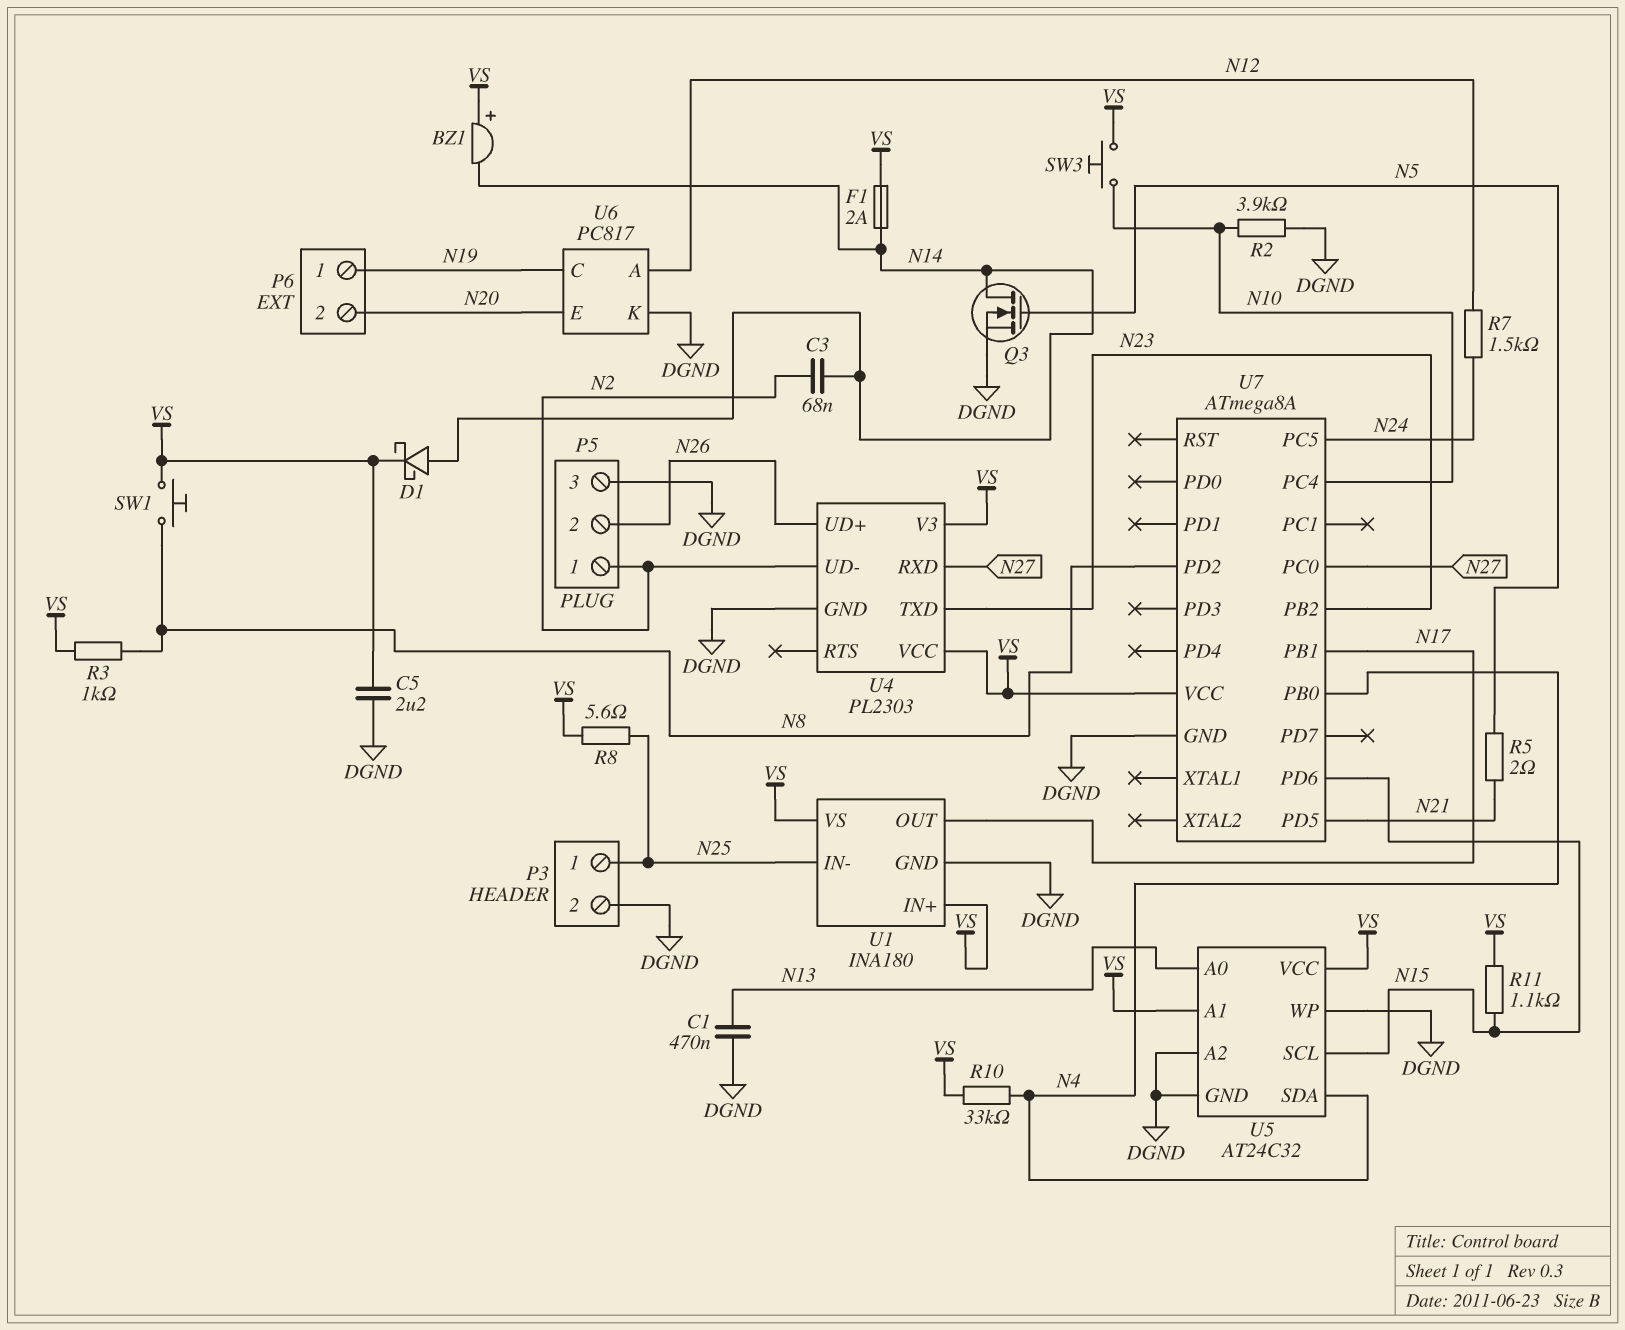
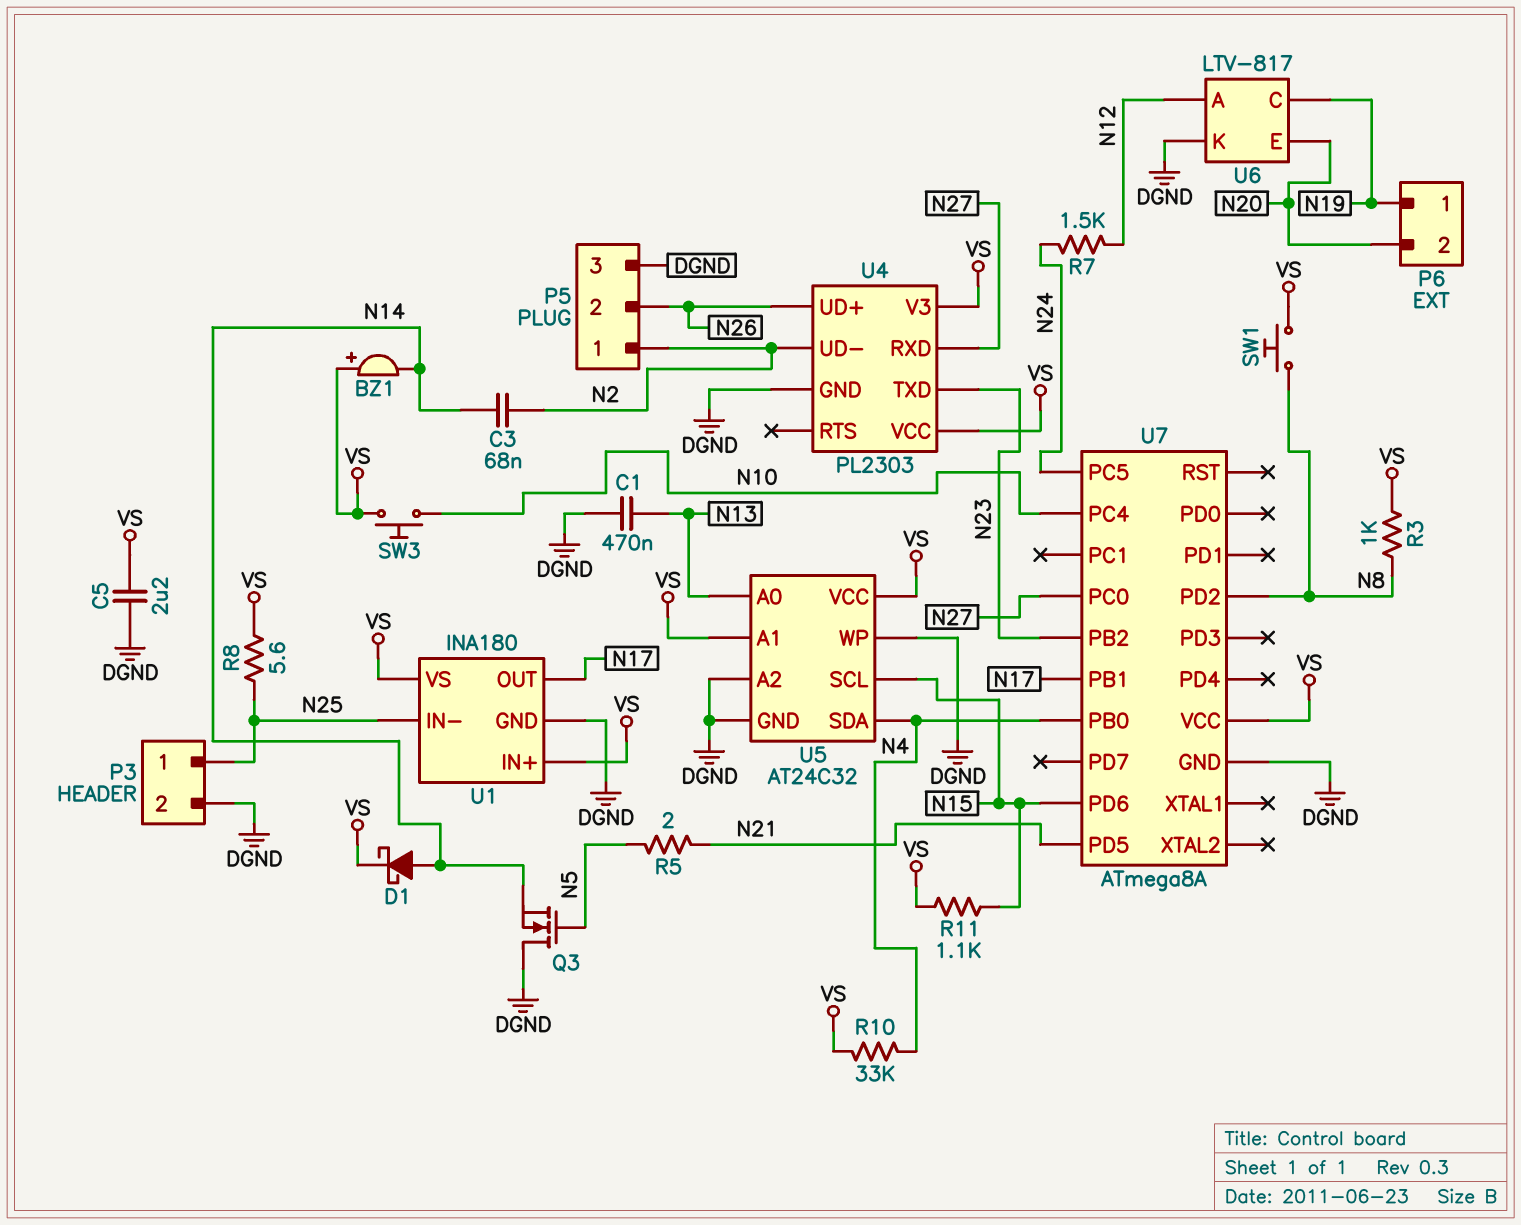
F1: 2A (N14, VS) -> none
Q3: NMOS (G N5, D N14, S DGND) -> NMOS (G N5, D DGND, S N14)
R2: 3.9k (DGND, N10) -> none
U6: PC817 -> LTV-817

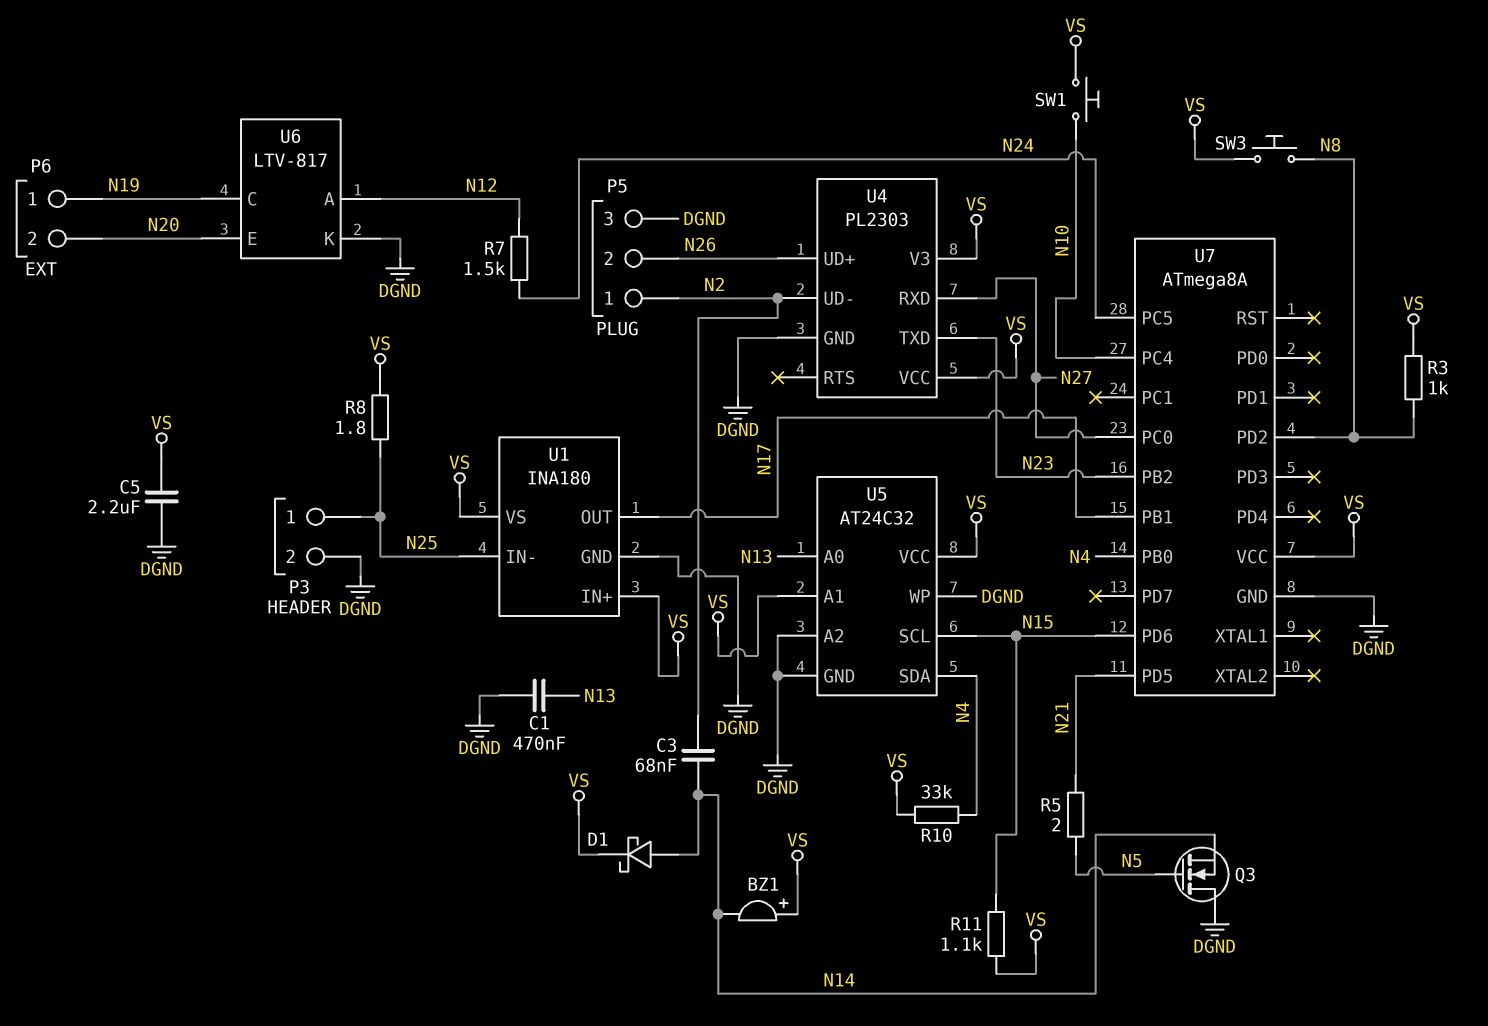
R8: 5.6 (N25, VS) -> 1.8 (N25, VS)
SW1: button (N8, VS) -> button (N10, VS)
SW3: button (N10, VS) -> button (N8, VS)

